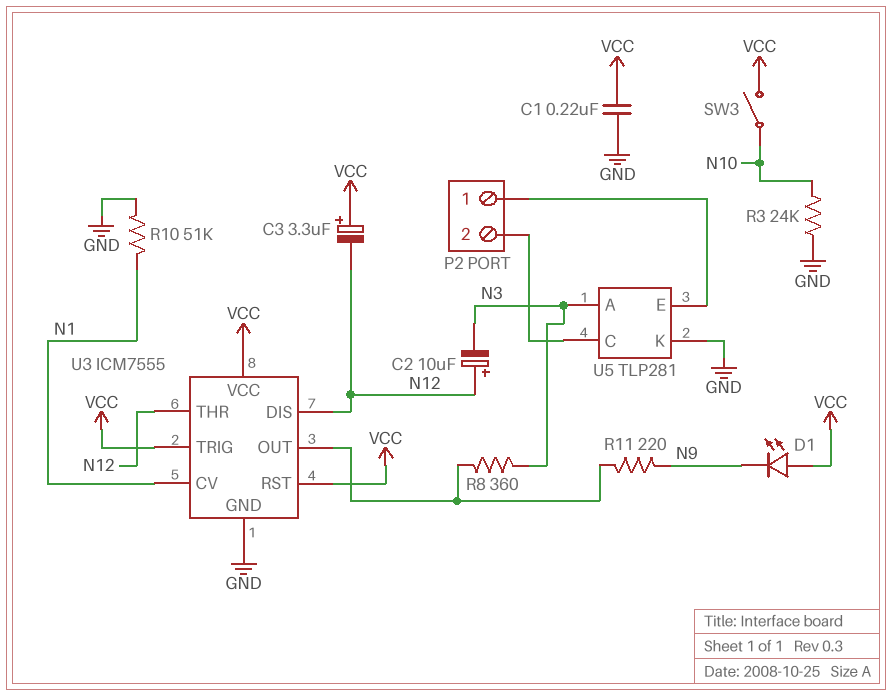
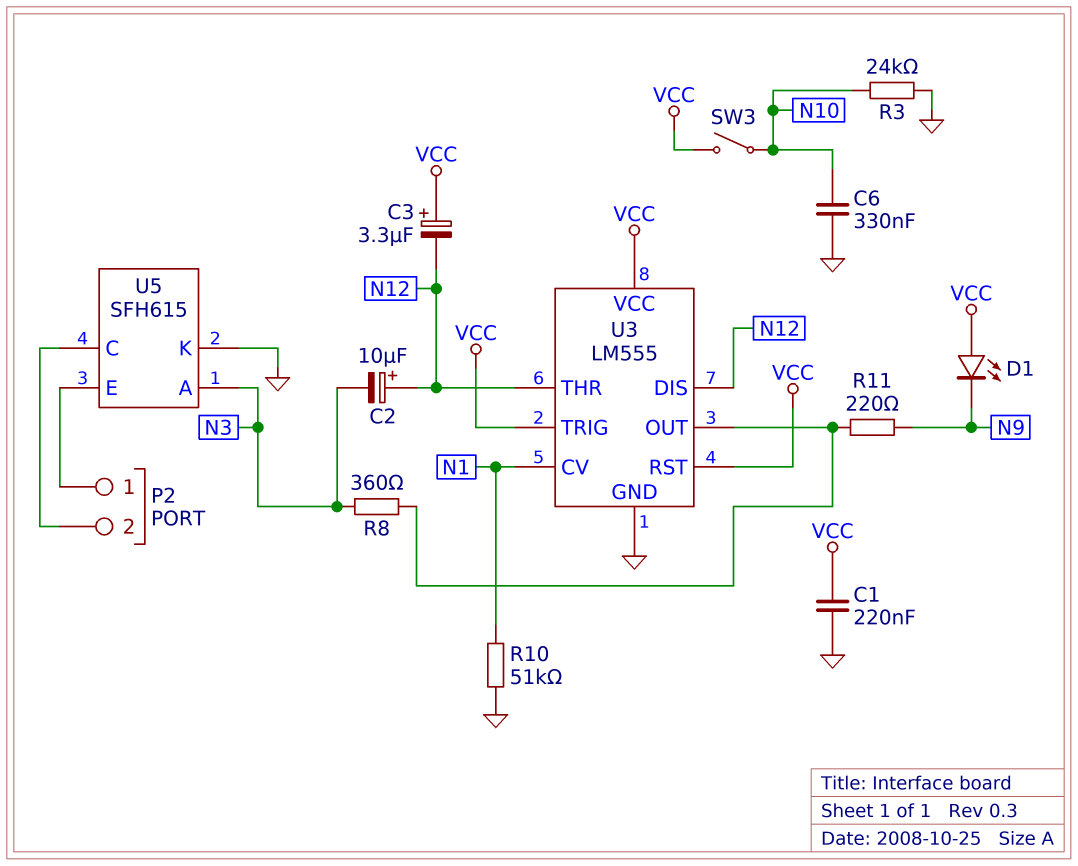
C6: none -> 330nF (GND, N10)
U3: ICM7555 -> LM555
U5: TLP281 -> SFH615

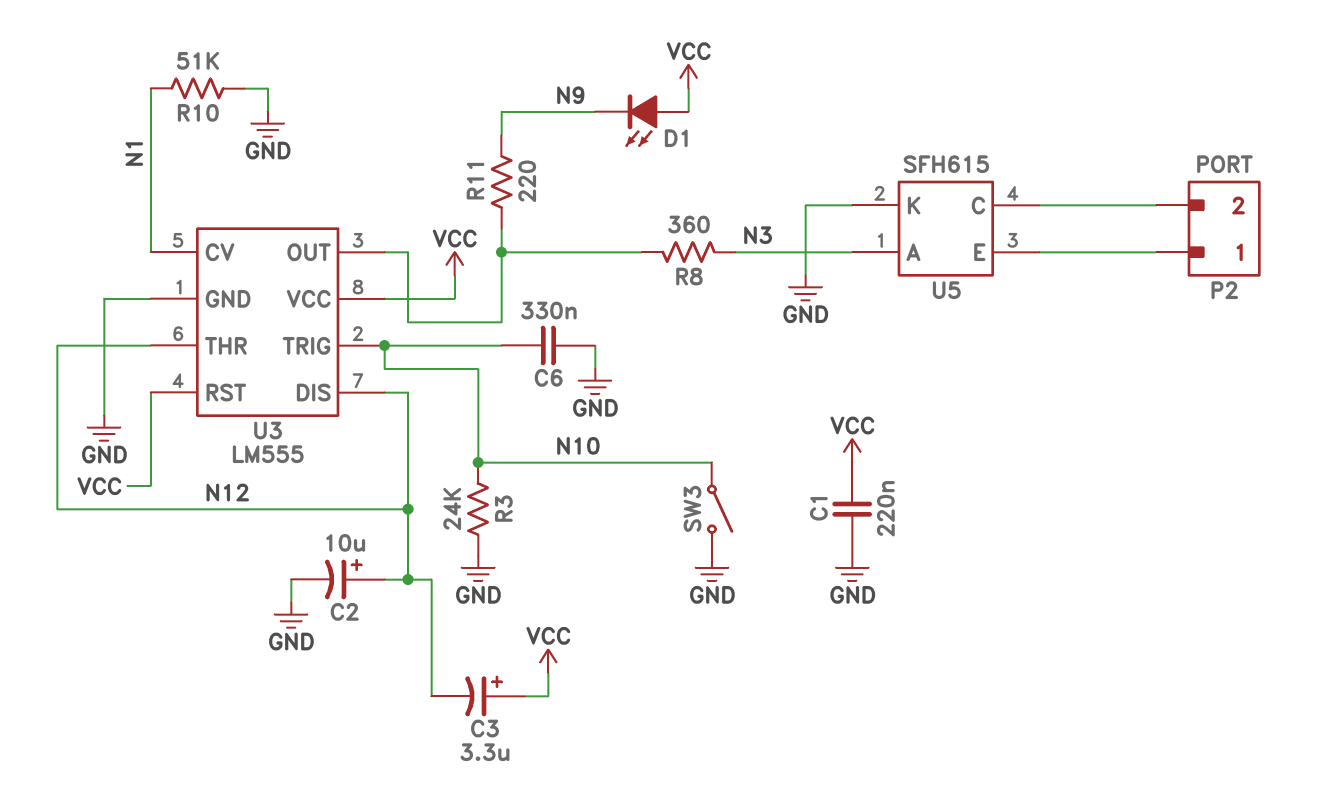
C2: 10uF (plus N12, minus N3) -> 10uF (plus N12, minus GND)
SW3: switch (N10, VCC) -> switch (GND, N10)
U3 pin TRIG: VCC -> N10

